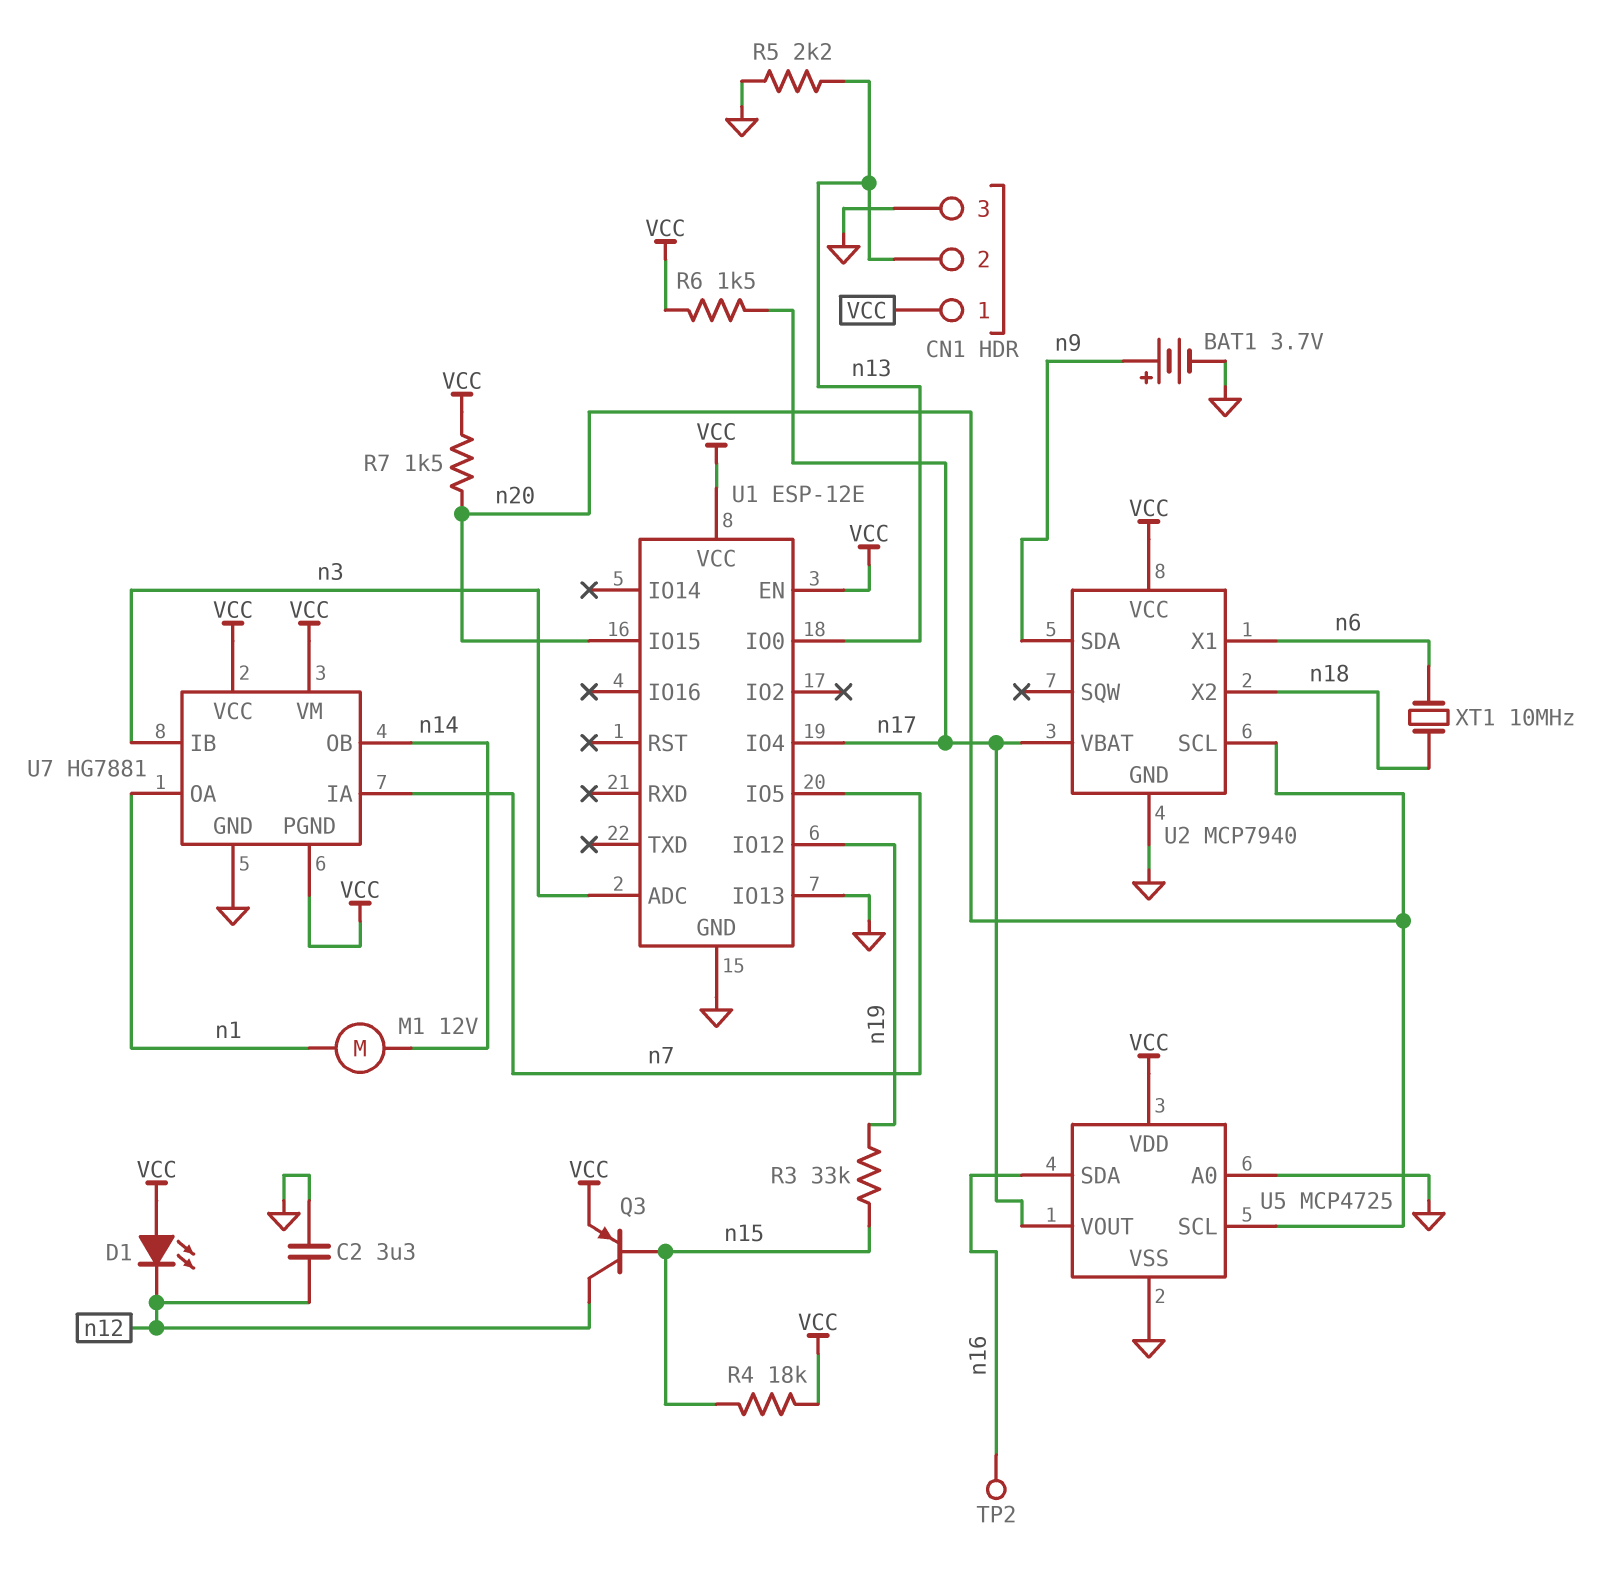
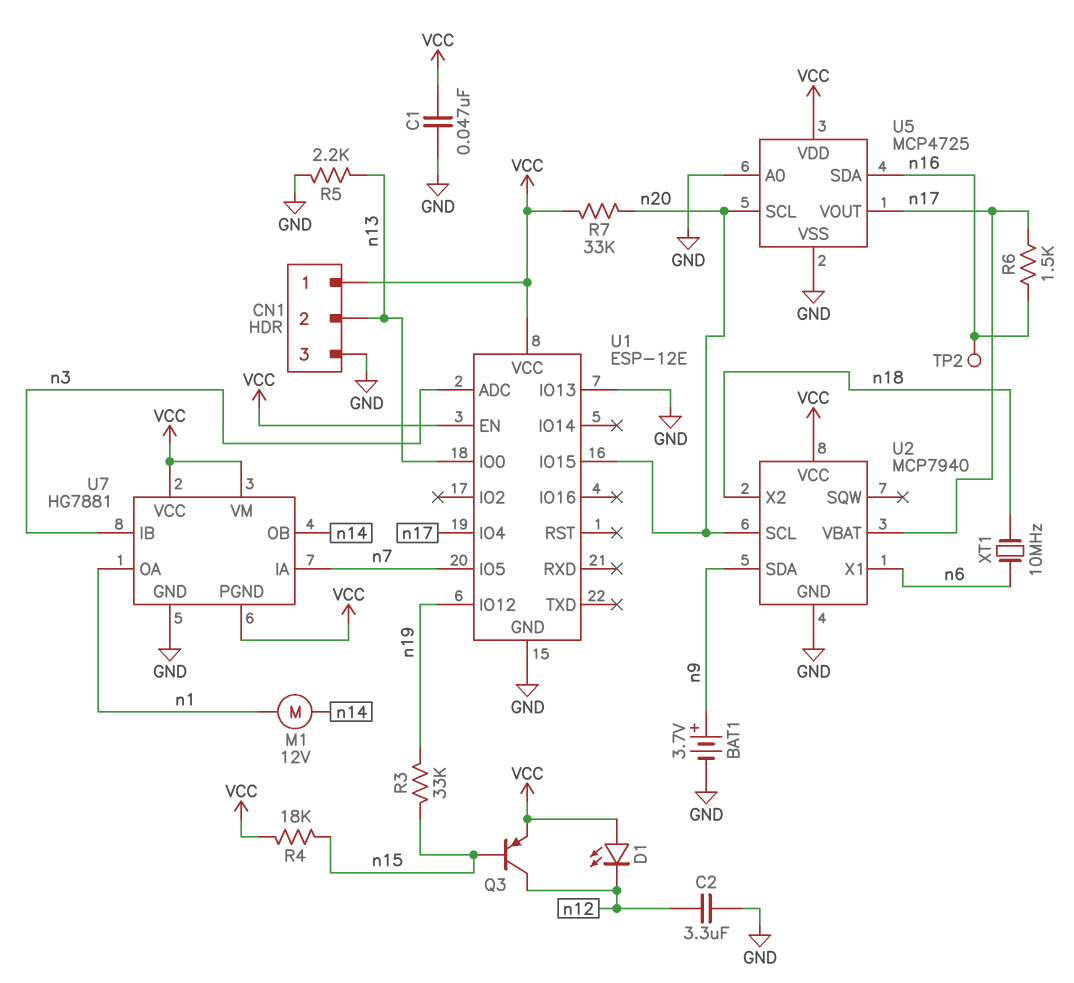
C1: none -> 47nF (GND, VCC)
R6: 1.5k (VCC, n17) -> 1.5k (n16, n17)
R7: 1.5k (VCC, n20) -> 33k (VCC, n20)

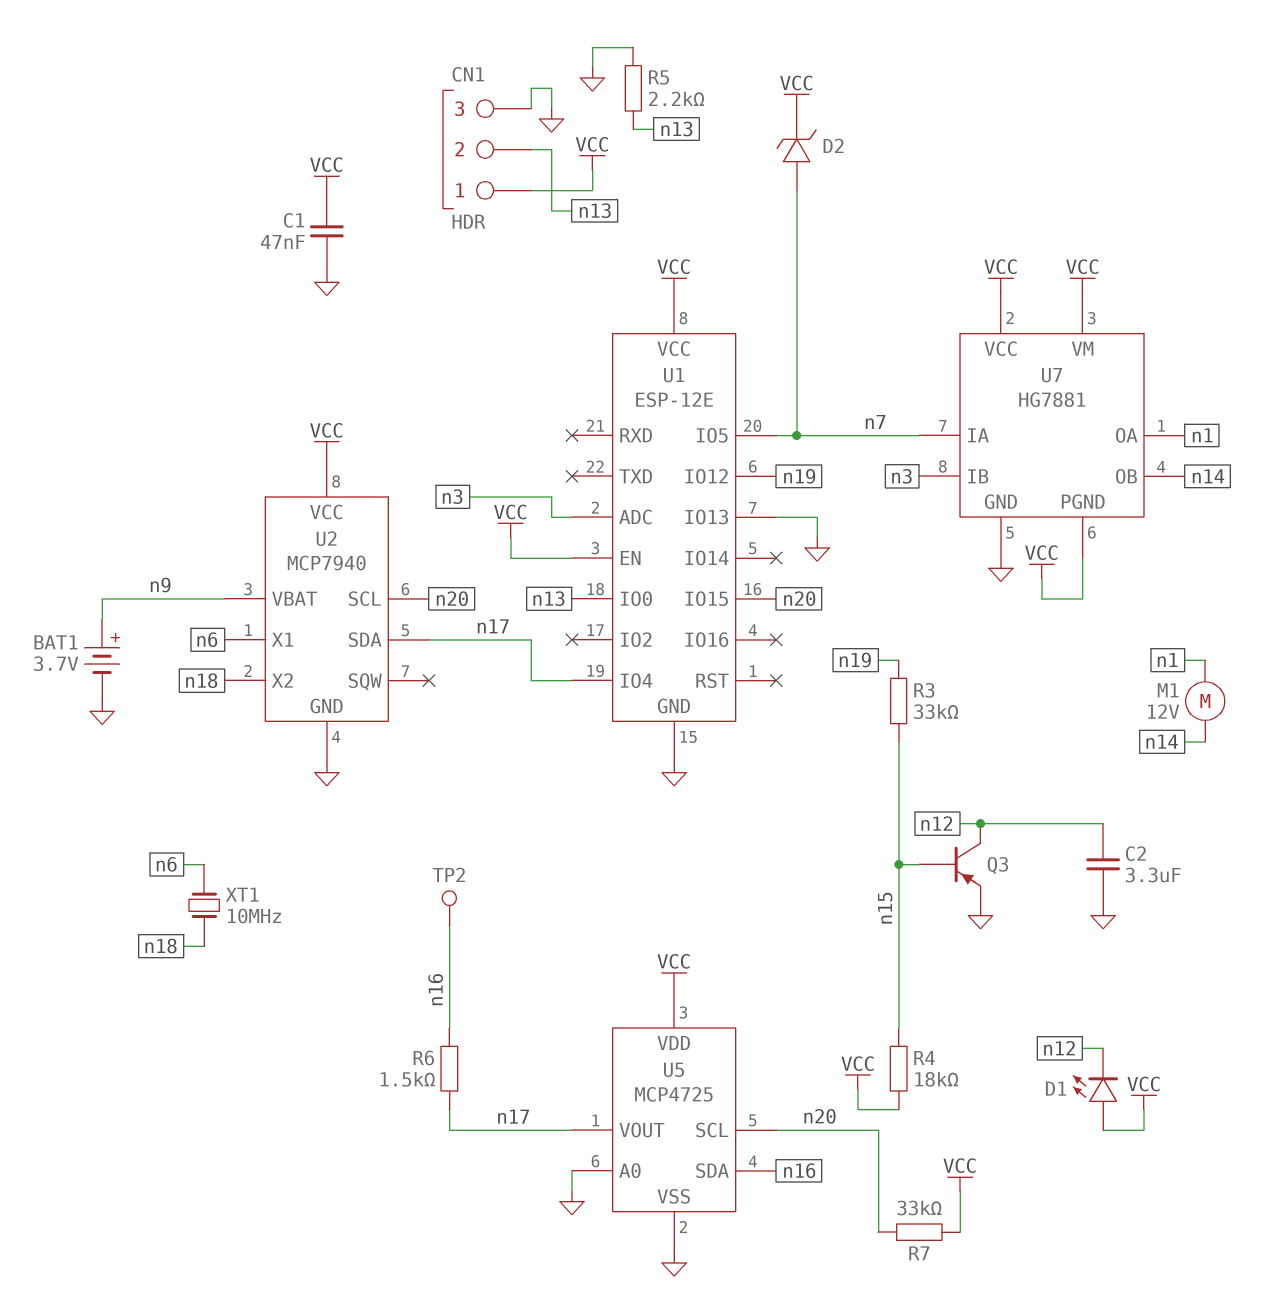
D2: none -> zener (A n7, K VCC)
Q3: PNP (B n15, C n12, E VCC) -> PNP (B n15, C n12, E GND)
U2 pin SDA: n9 -> n17
U2 pin VBAT: n17 -> n9

